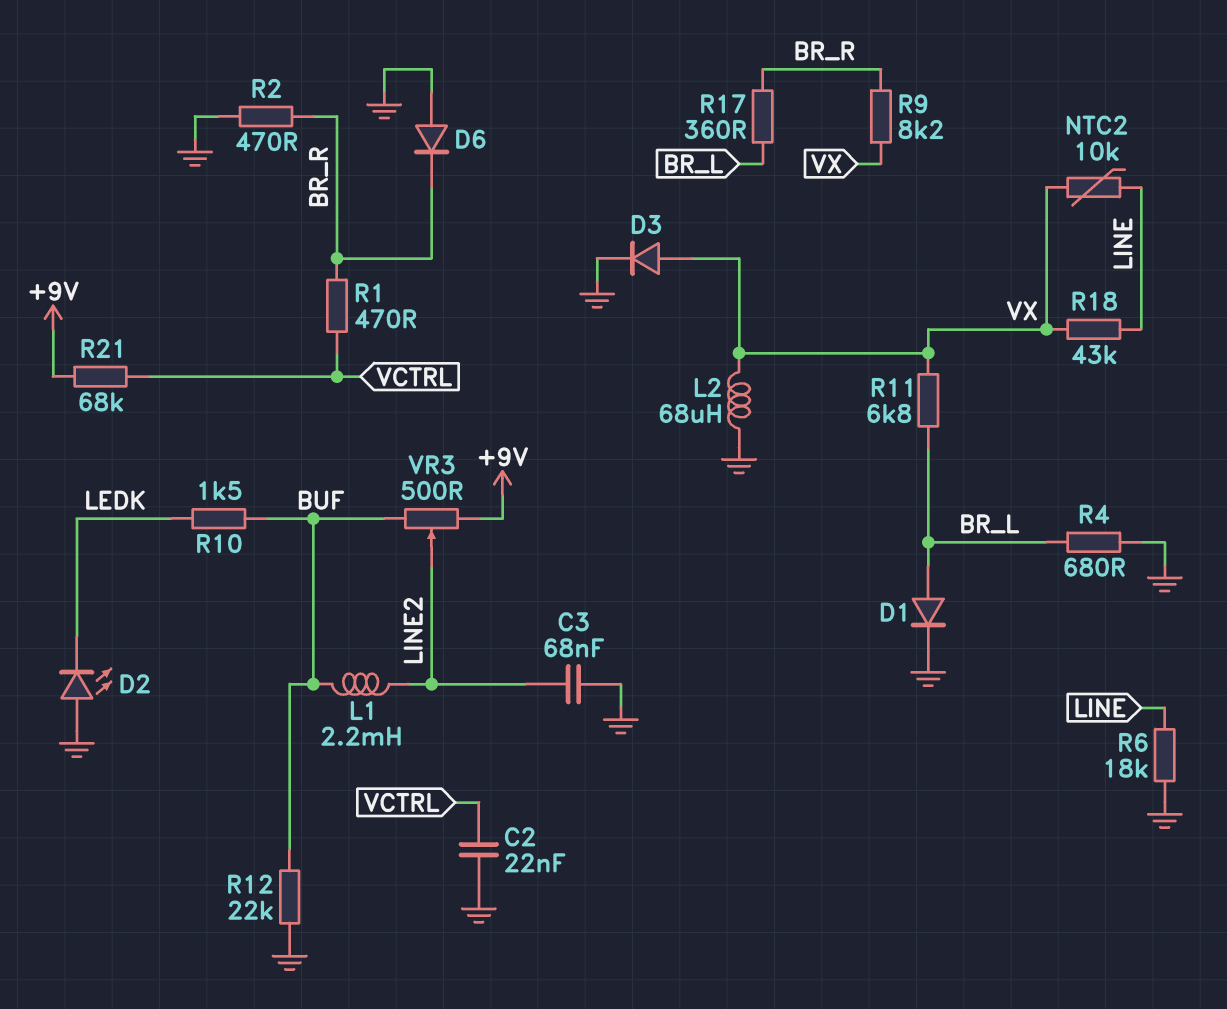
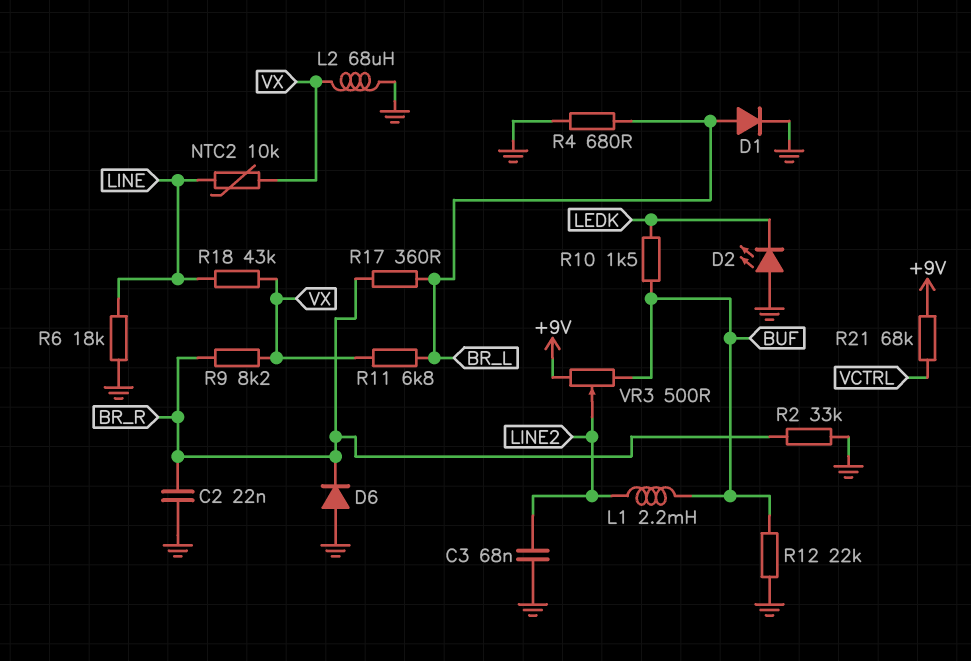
C2: 22nF (GND, VCTRL) -> 22nF (BR_R, GND)
D3: diode (A VX, K GND) -> none
R1: 470 (BR_R, VCTRL) -> none
R2: 470 (BR_R, GND) -> 33k (BR_R, GND)

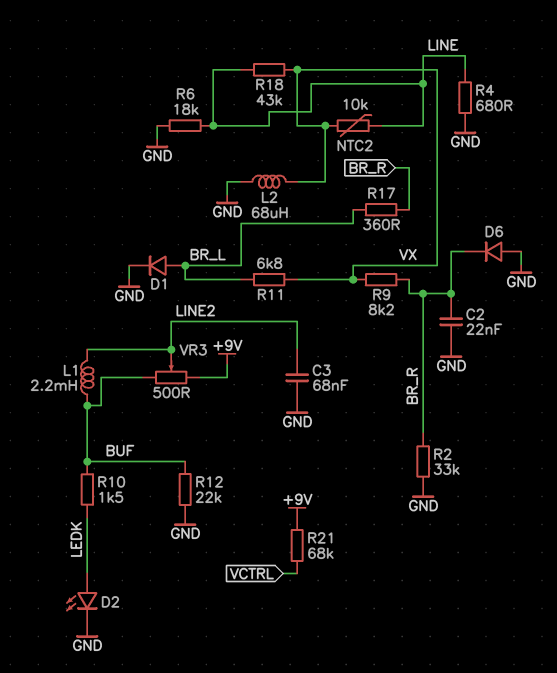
D2: LED (A GND, K LEDK) -> LED (A LEDK, K GND)
R4: 680 (BR_L, GND) -> 680 (GND, LINE)

